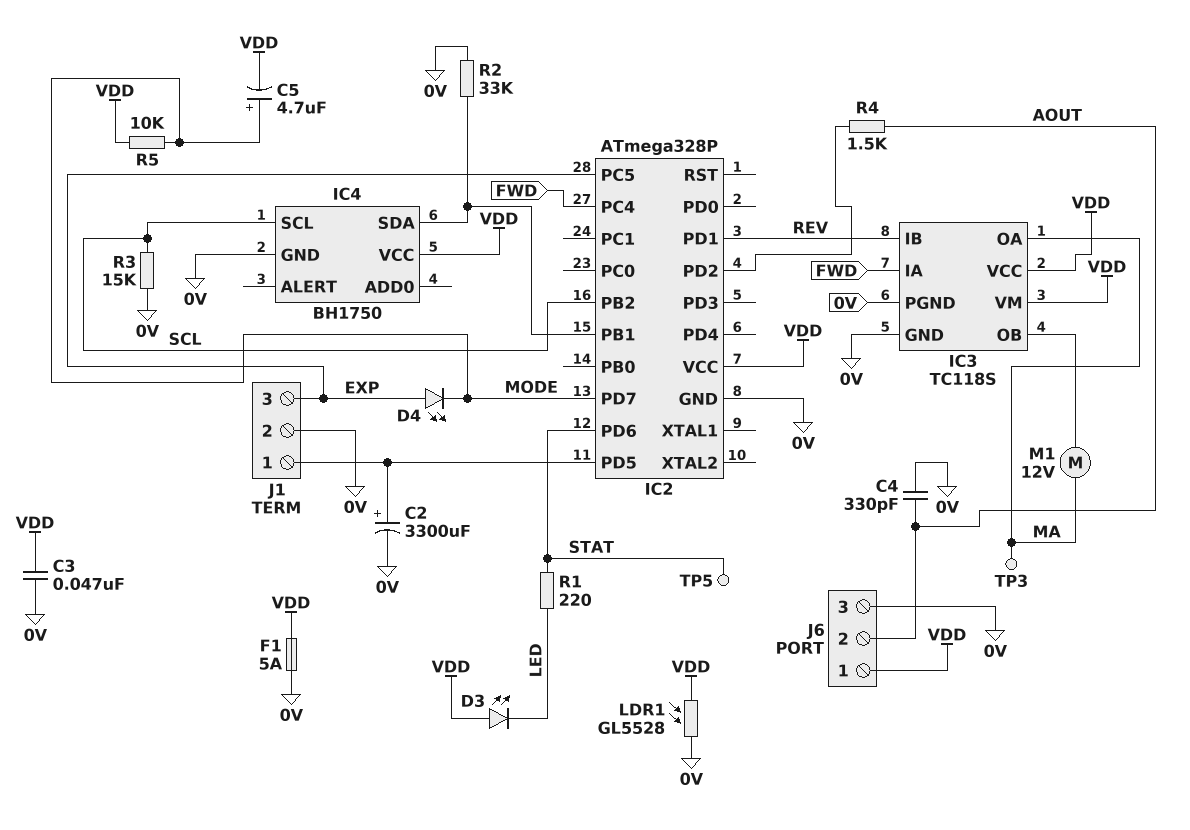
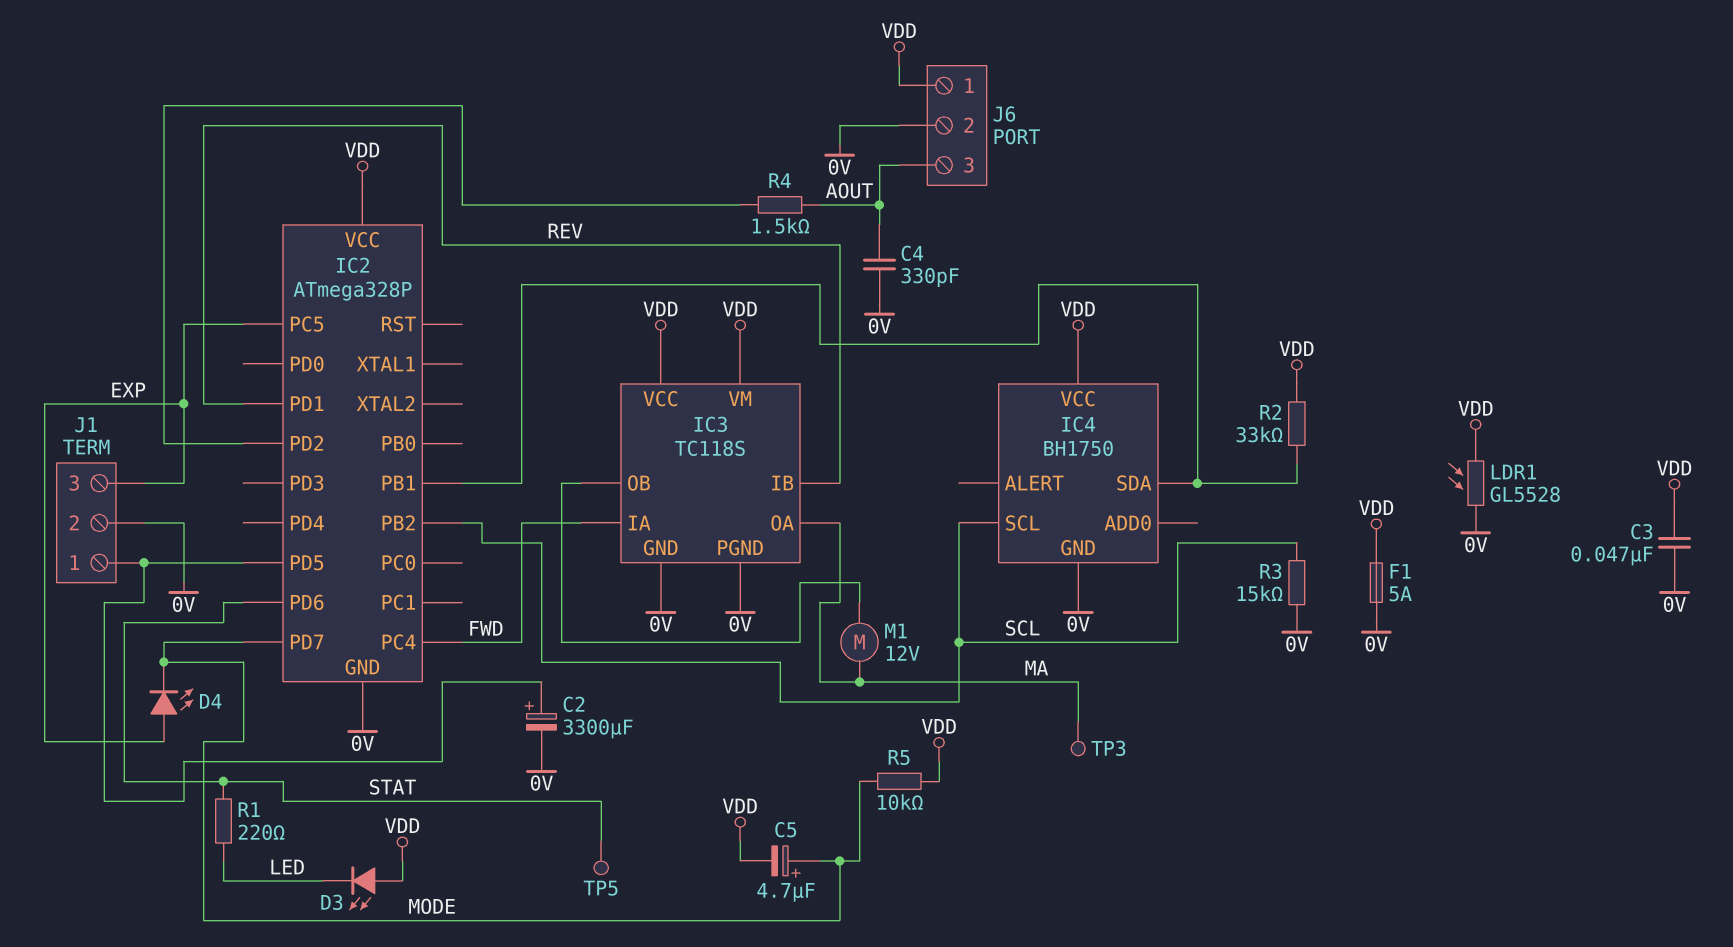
J6 pin 2: AOUT -> 0V
J6 pin 3: 0V -> AOUT
R2: 33k (0V, IC2/PB1) -> 33k (IC2/PB1, VDD)

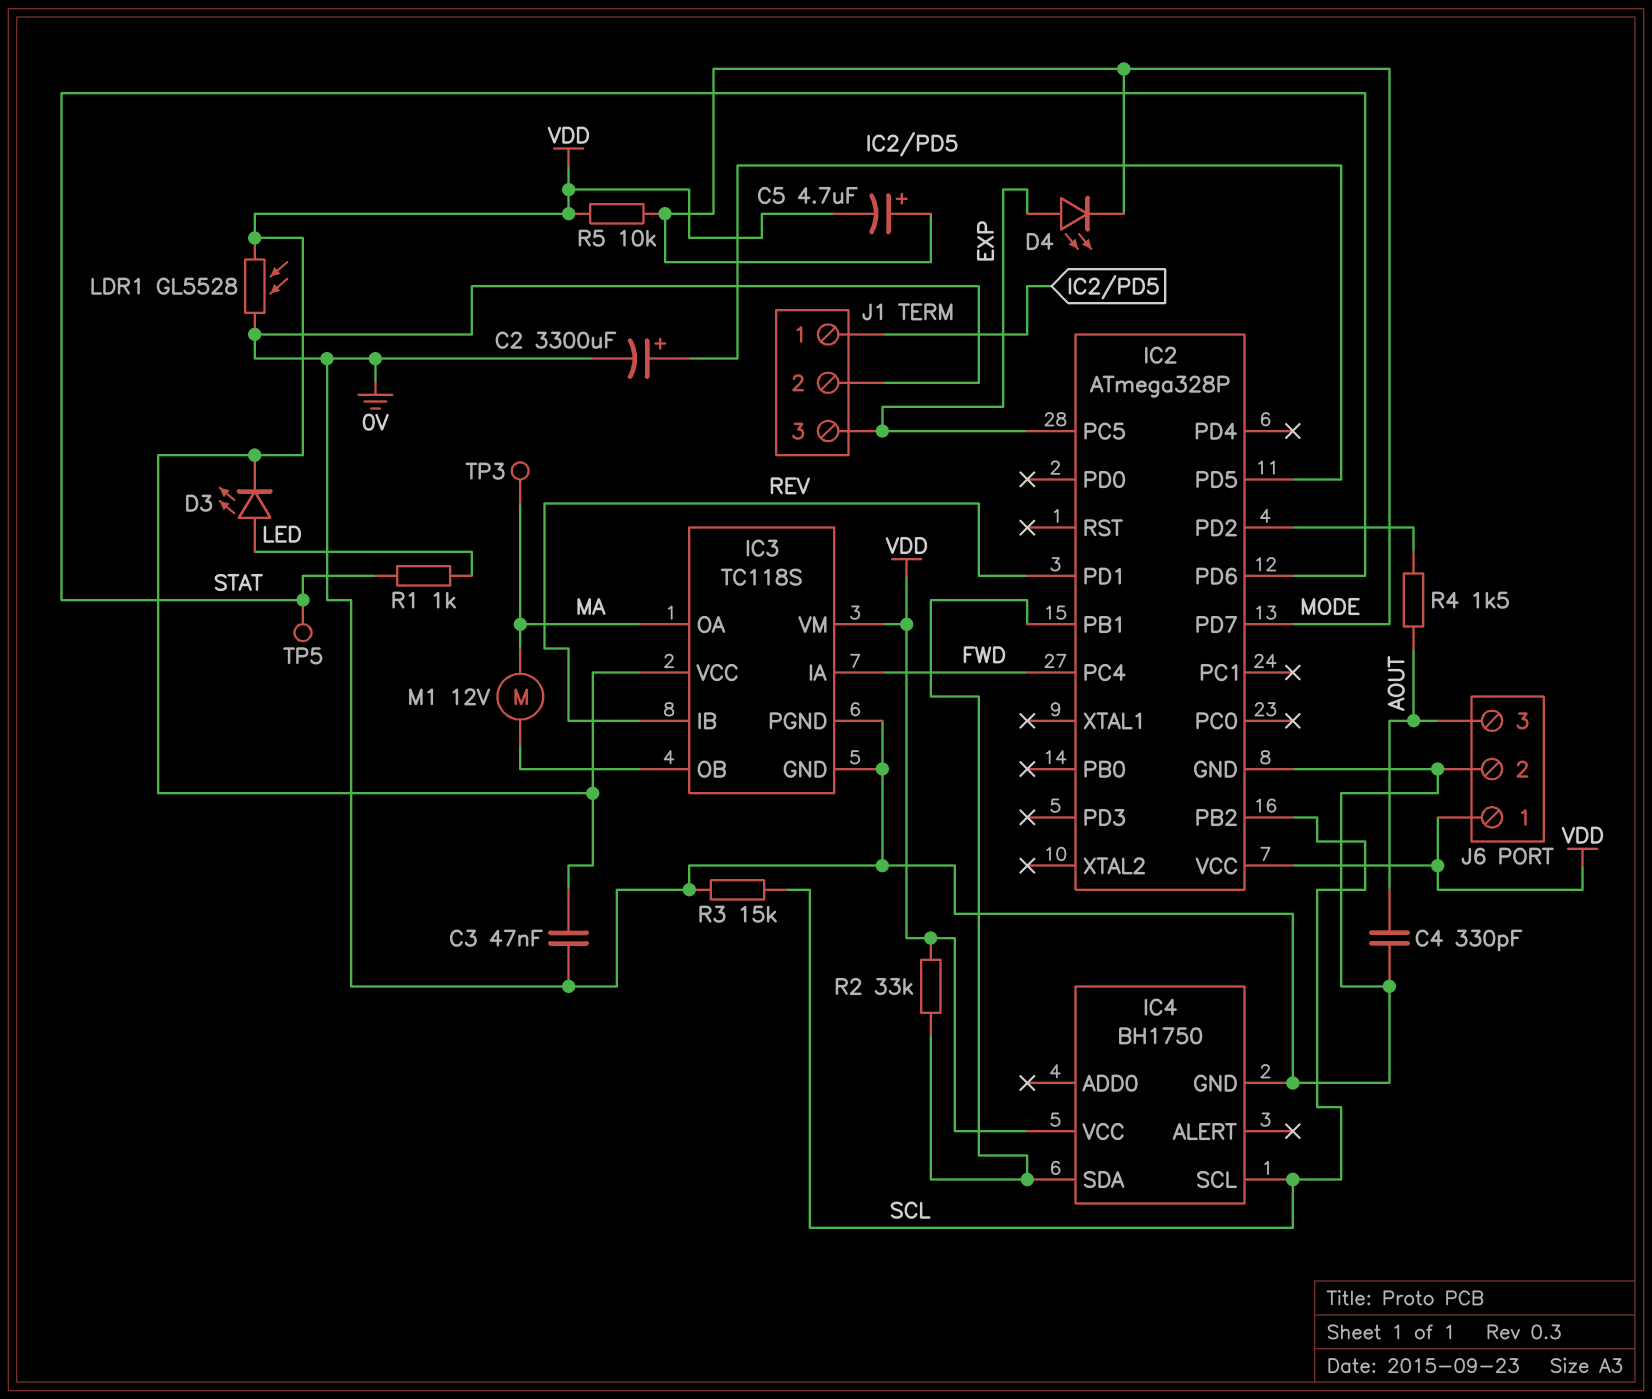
D3: LED (A VDD, K LED) -> LED (A LED, K VDD)
F1: 5A (0V, VDD) -> none
R1: 220 (LED, STAT) -> 1k (LED, STAT)

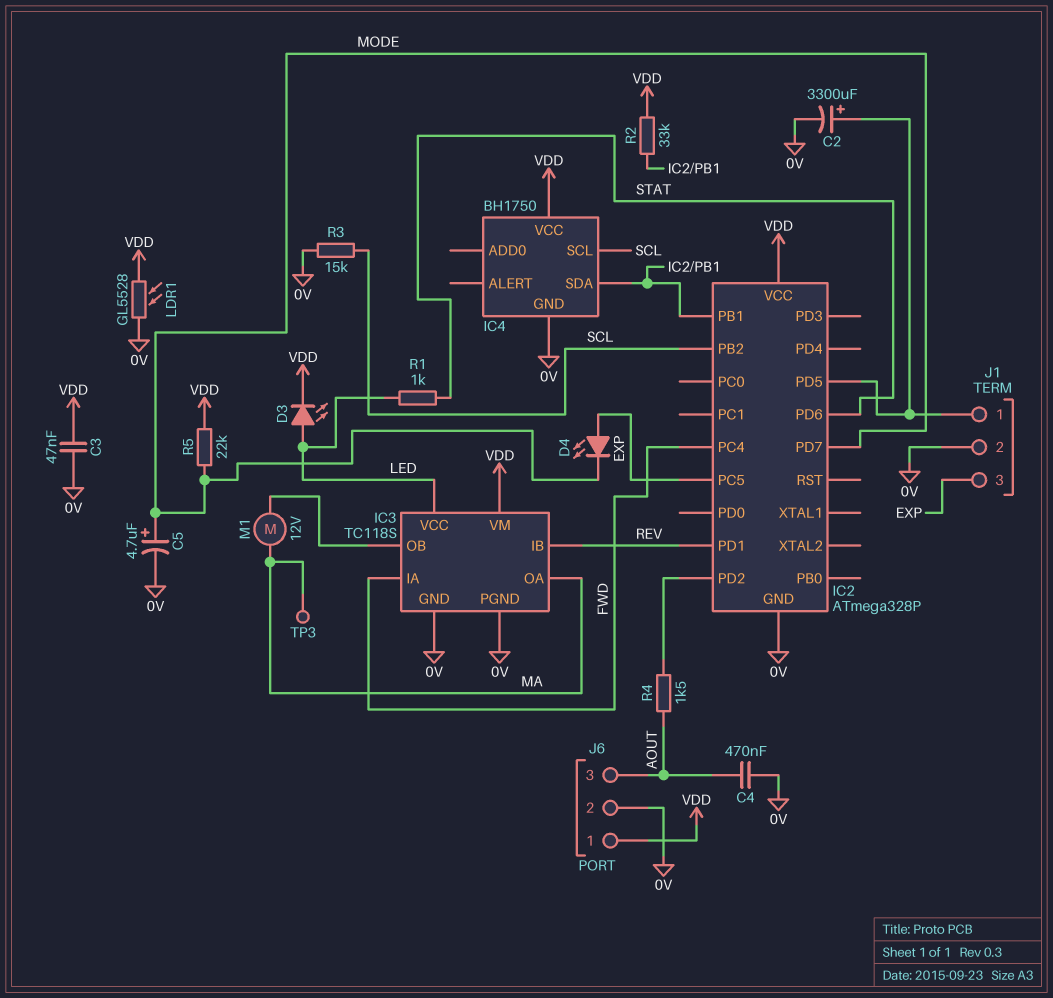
C4: 330pF (0V, AOUT) -> 470nF (0V, AOUT)
C5: 4.7uF (plus MODE, minus VDD) -> 4.7uF (plus MODE, minus 0V)
IC3 pin VCC: VDD -> LED
R5: 10k (MODE, VDD) -> 22k (MODE, VDD)
TP5: test point (STAT) -> none

